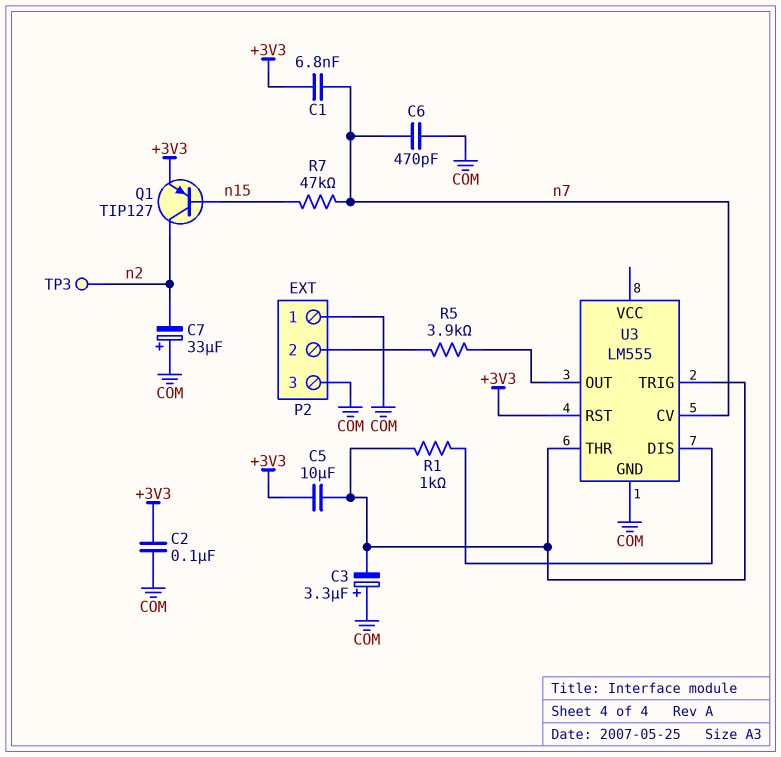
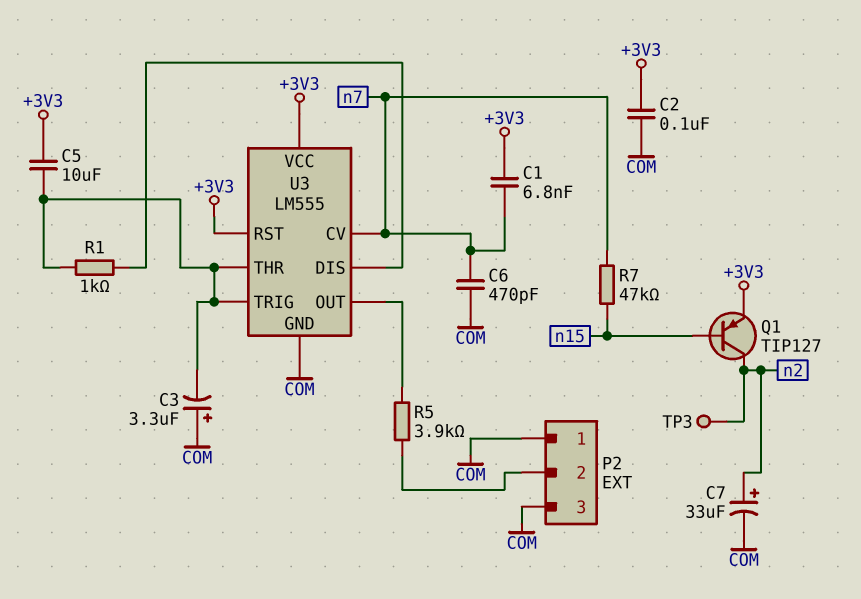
C7: 33uF (plus COM, minus n2) -> 33uF (plus n2, minus COM)
U3 pin VCC: none -> +3V3

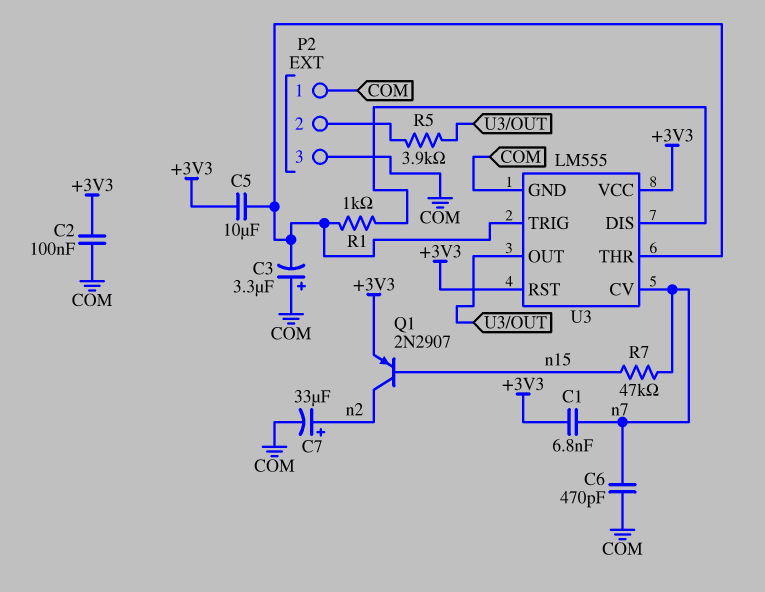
Q1: PNP TIP127 (B n15, C n2, E +3V3) -> PNP 2N2907 (B n15, C n2, E +3V3)
TP3: test point (n2) -> none

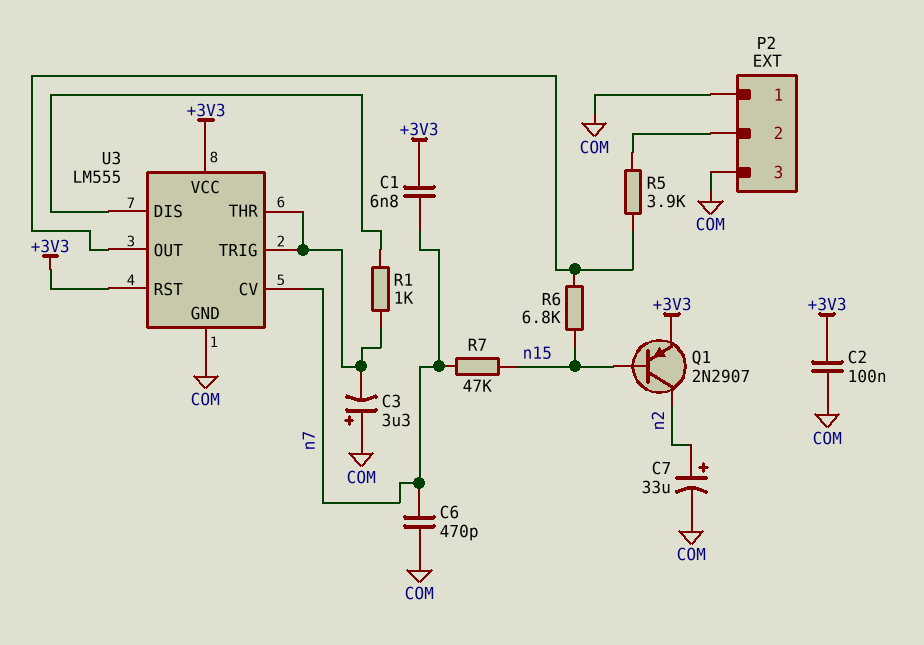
C5: 10uF (+3V3, U3/THR) -> none
R6: none -> 6.8k (U3/OUT, n15)

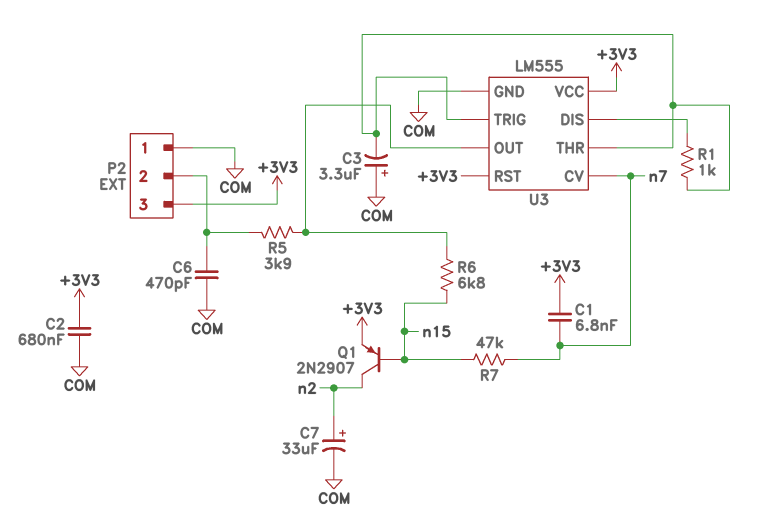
C2: 100nF (+3V3, COM) -> 680nF (+3V3, COM)
C6: 470pF (COM, n7) -> 470pF (COM, P2/2)
P2 pin 3: COM -> +3V3

